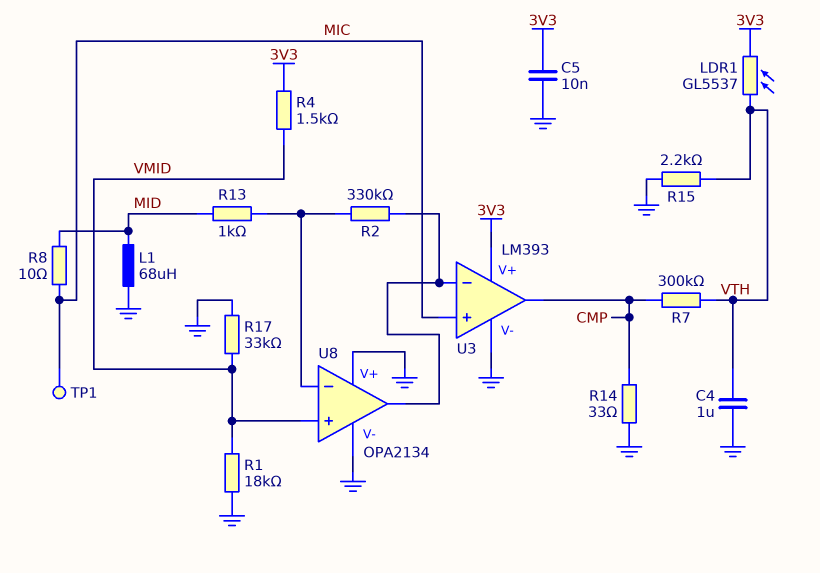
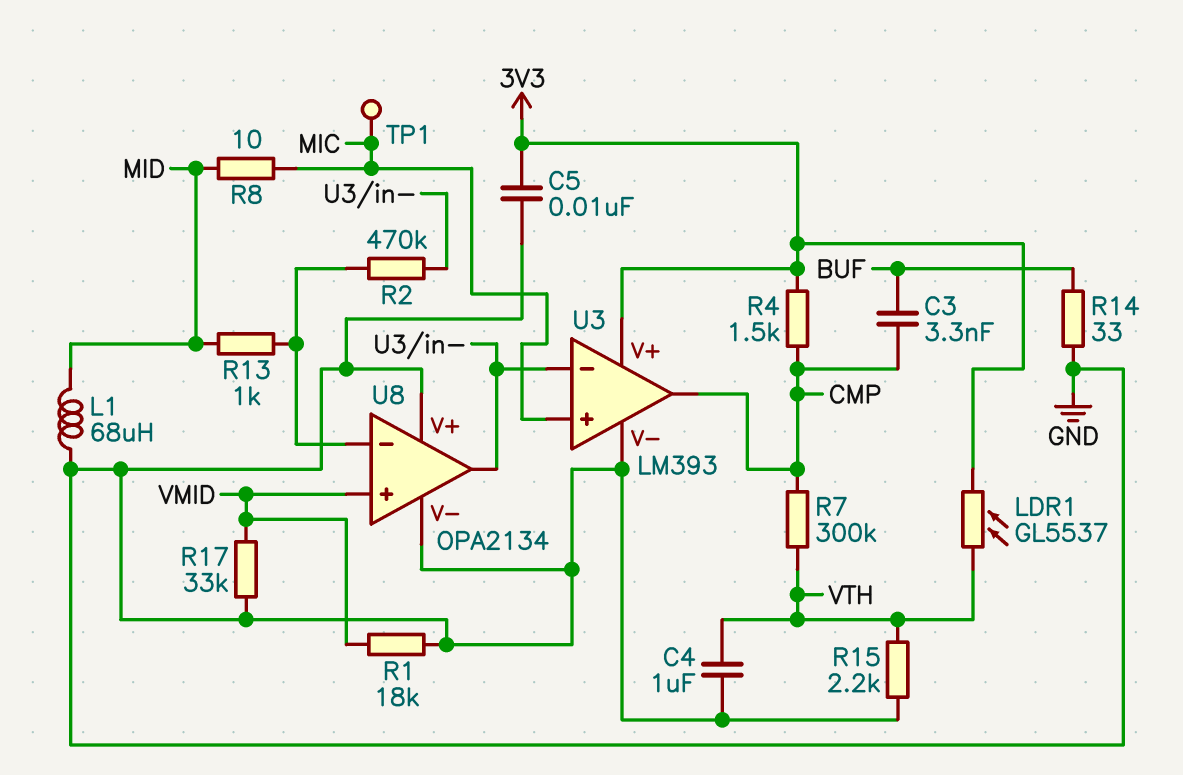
C3: none -> 3.3nF (BUF, CMP)
R2: 330k (U3/in-, U8/in-) -> 470k (U3/in-, U8/in-)
R4: 1.5k (3V3, VMID) -> 1.5k (3V3, CMP)
R14: 33 (CMP, GND) -> 33 (BUF, GND)

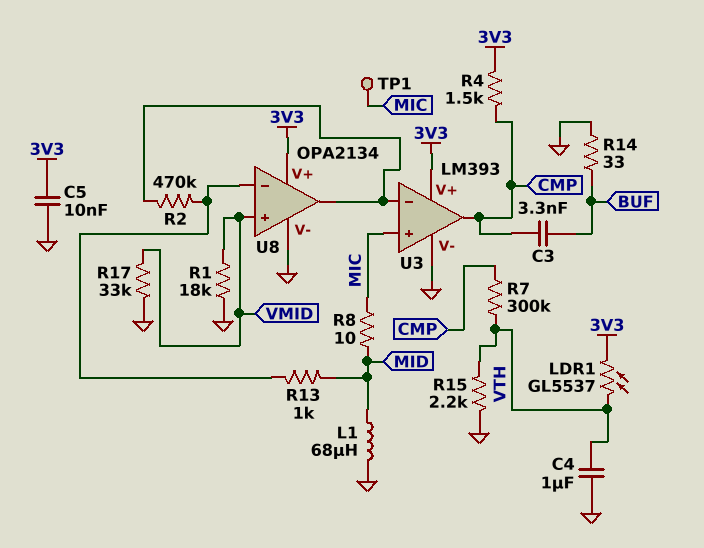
U8 pin V+: GND -> 3V3

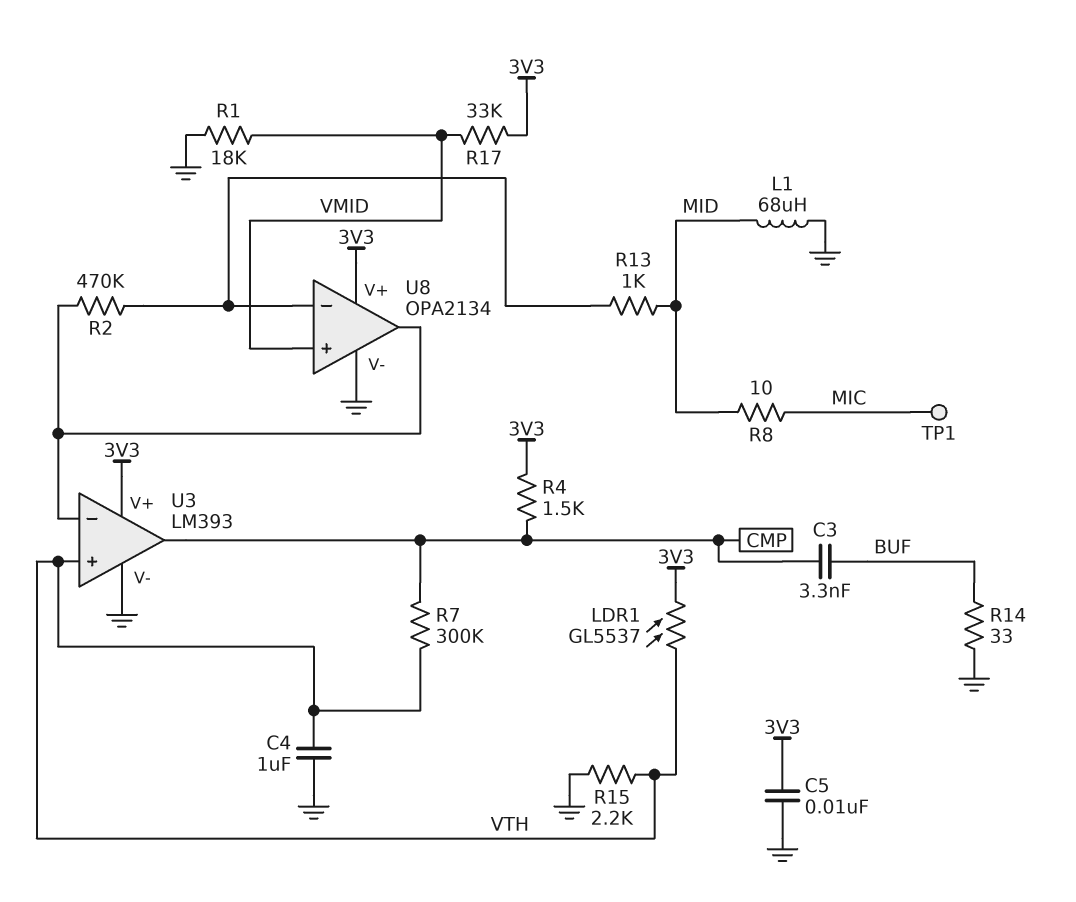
R17: 33k (GND, VMID) -> 33k (3V3, VMID)
U3 pin in+: MIC -> VTH

